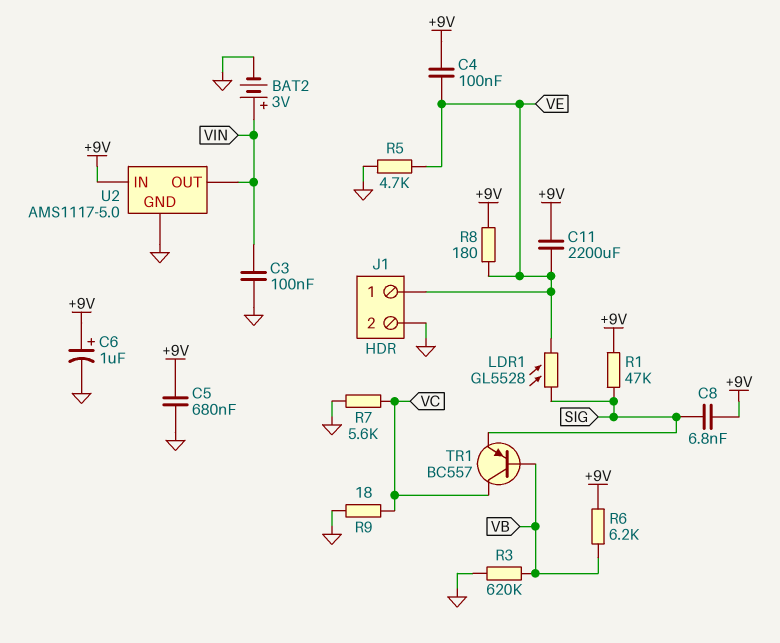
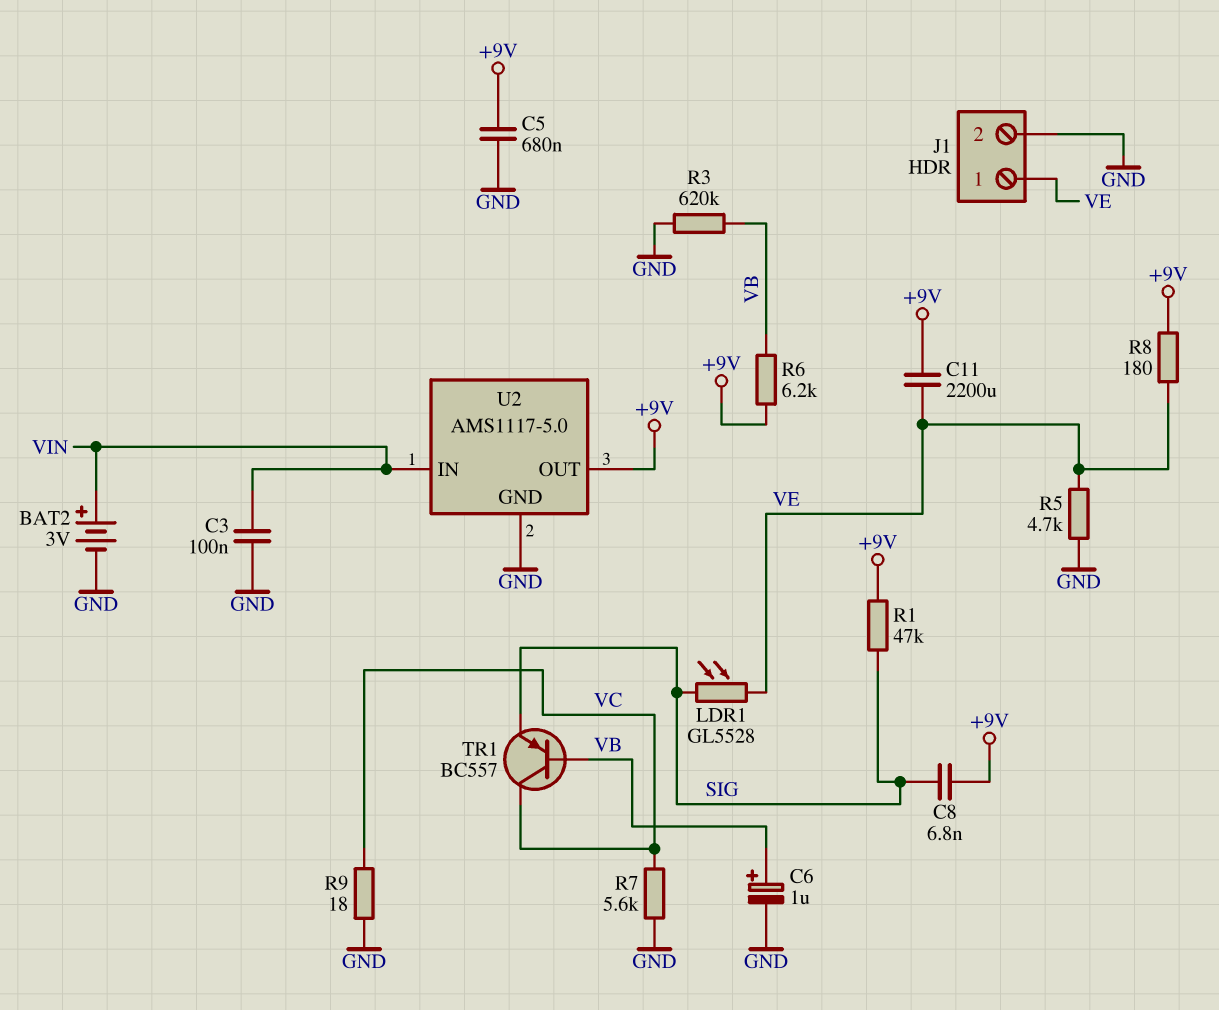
C4: 100nF (+9V, VE) -> none
C6: 1uF (plus +9V, minus GND) -> 1uF (plus VB, minus GND)
U2 pin IN: +9V -> VIN
U2 pin OUT: VIN -> +9V

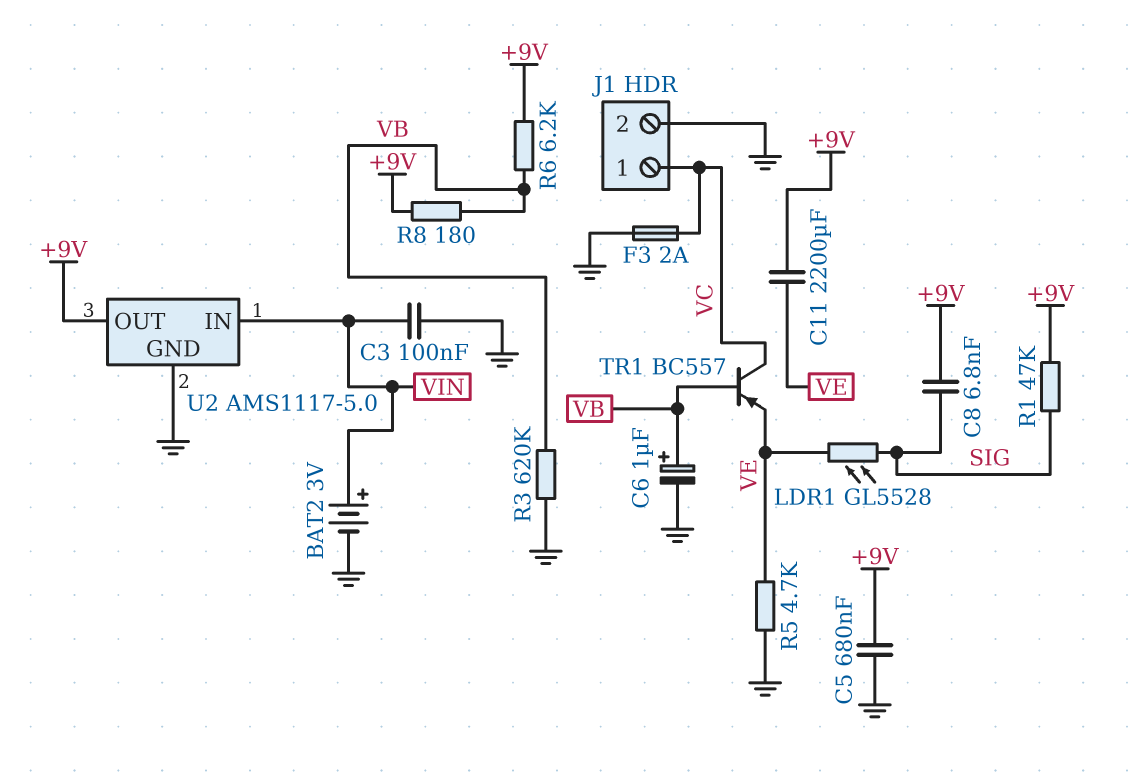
F3: none -> 2A (GND, VC)
J1 pin 1: VE -> VC
R7: 5.6k (GND, VC) -> none
R8: 180 (+9V, VE) -> 180 (+9V, VB)
R9: 18 (GND, VC) -> none
TR1: PNP BC557 (B VB, C VC, E SIG) -> PNP BC557 (B VB, C VC, E VE)

